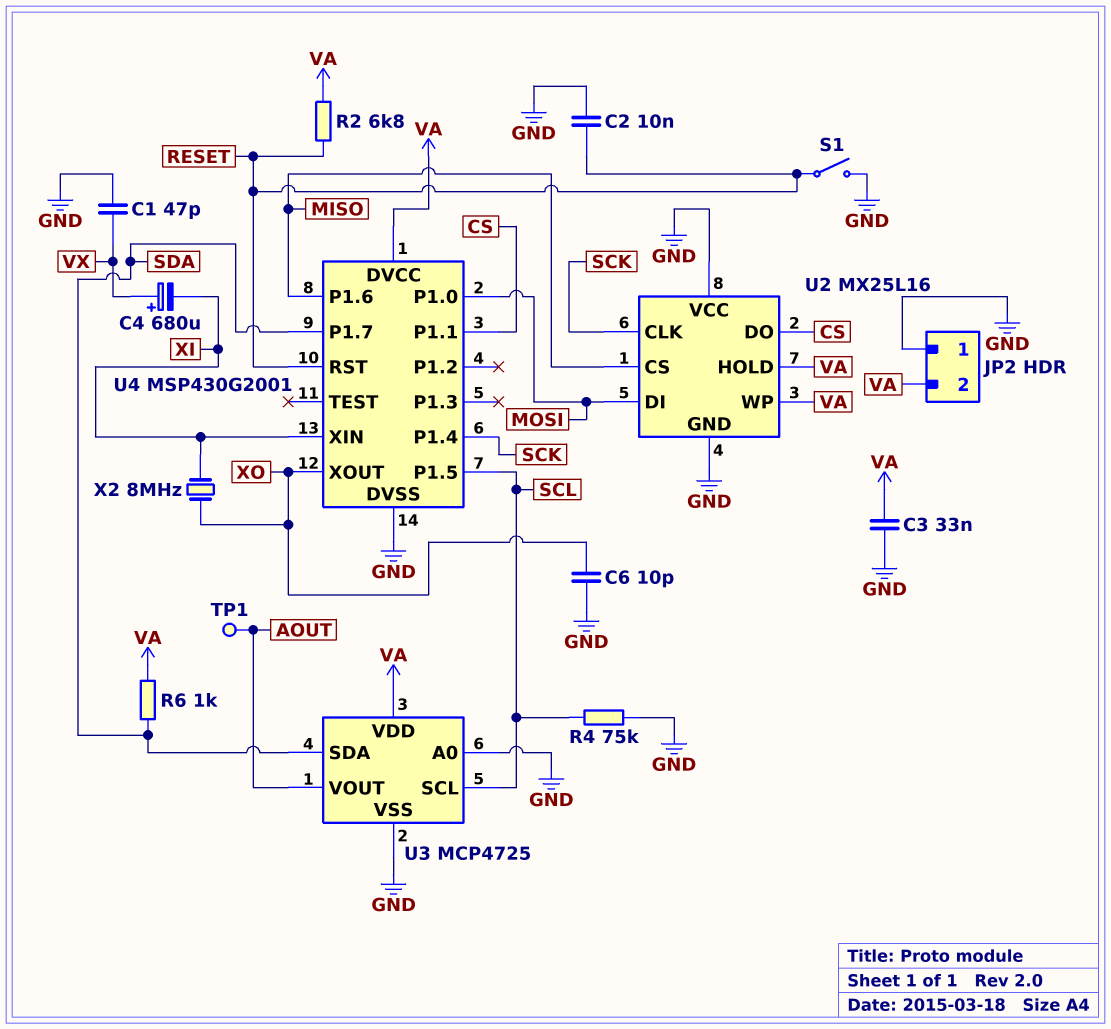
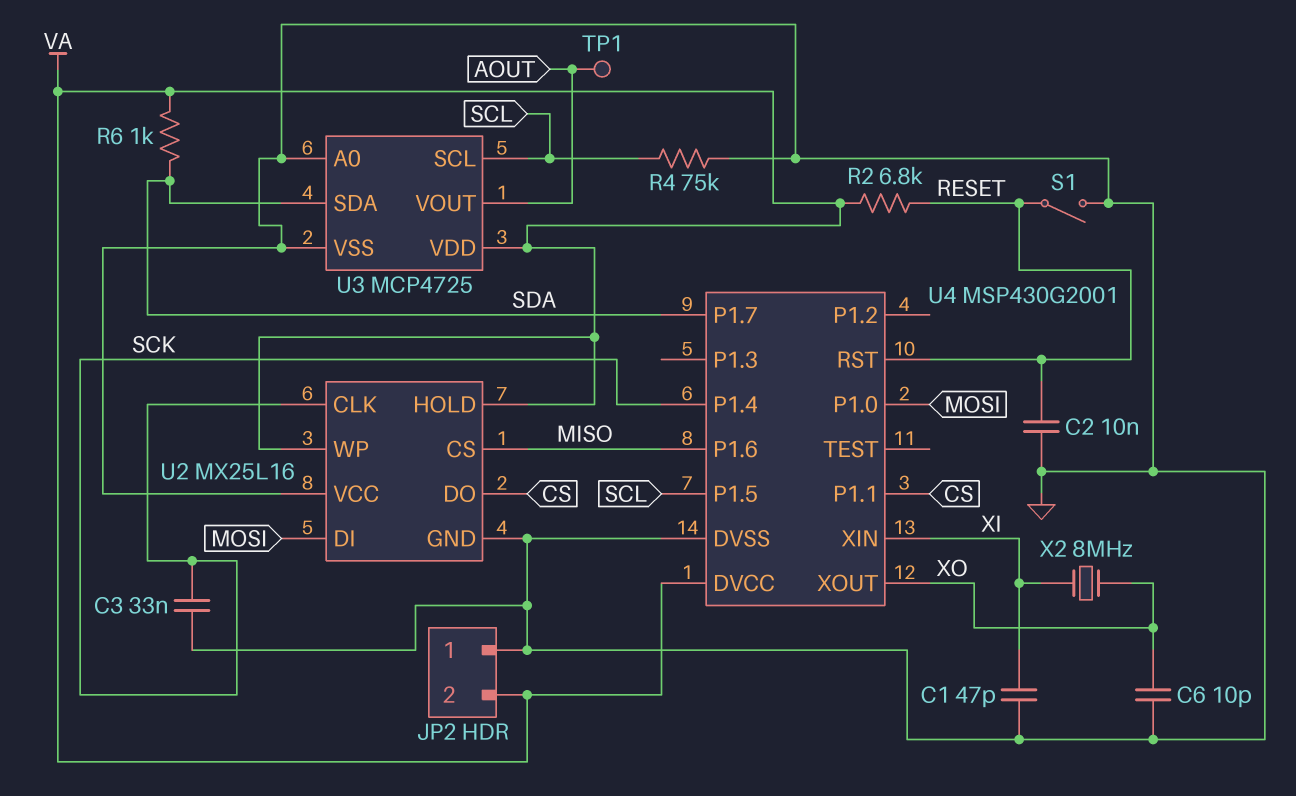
C1: 47pF (GND, VX) -> 47pF (GND, XI)
C3: 33nF (GND, VA) -> 33nF (GND, SCK)
C4: 680uF (plus VX, minus XI) -> none

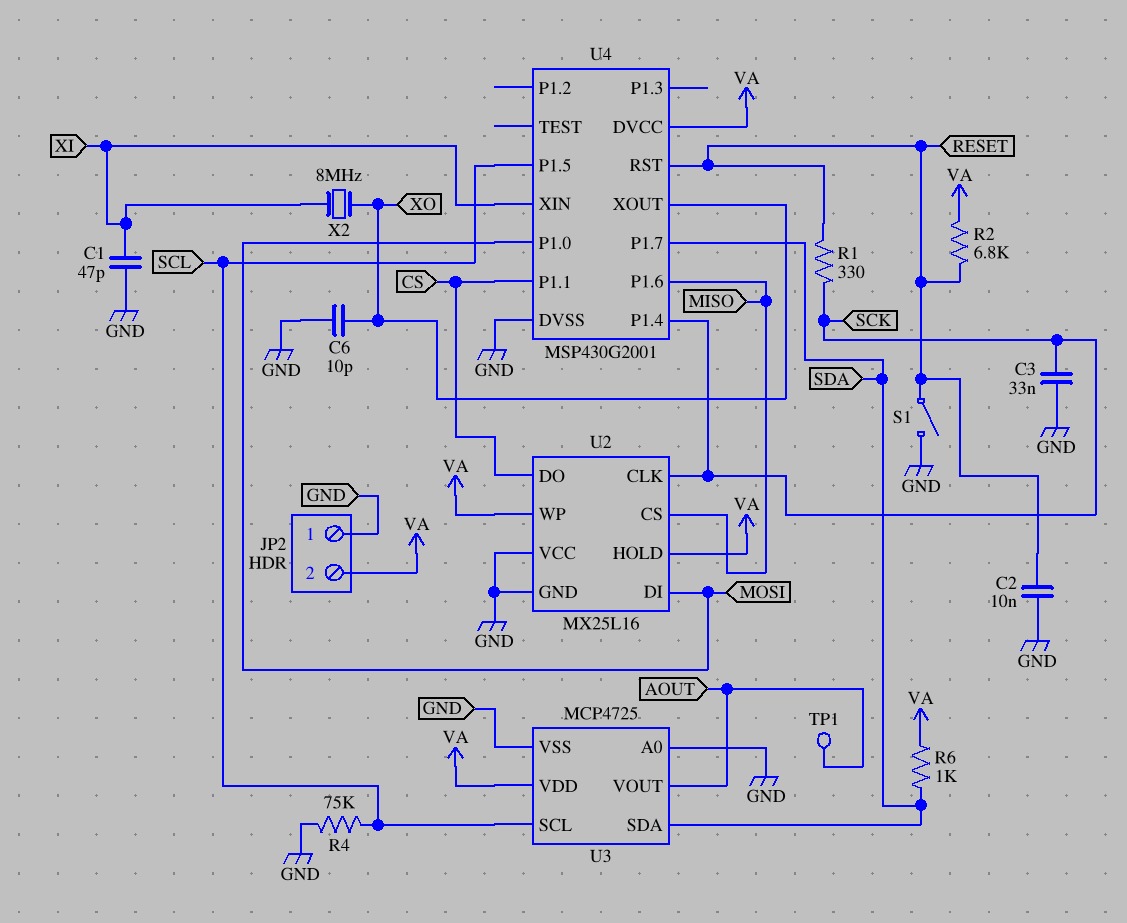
R1: none -> 330 (RESET, SCK)

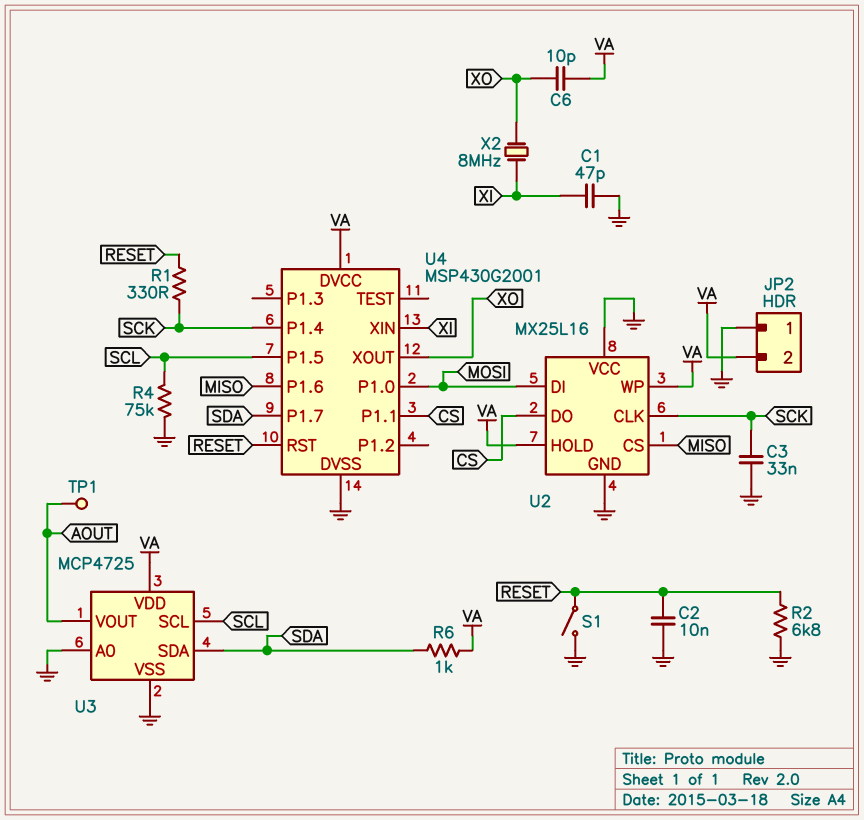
C6: 10pF (GND, XO) -> 10pF (VA, XO)
R2: 6.8k (RESET, VA) -> 6.8k (GND, RESET)

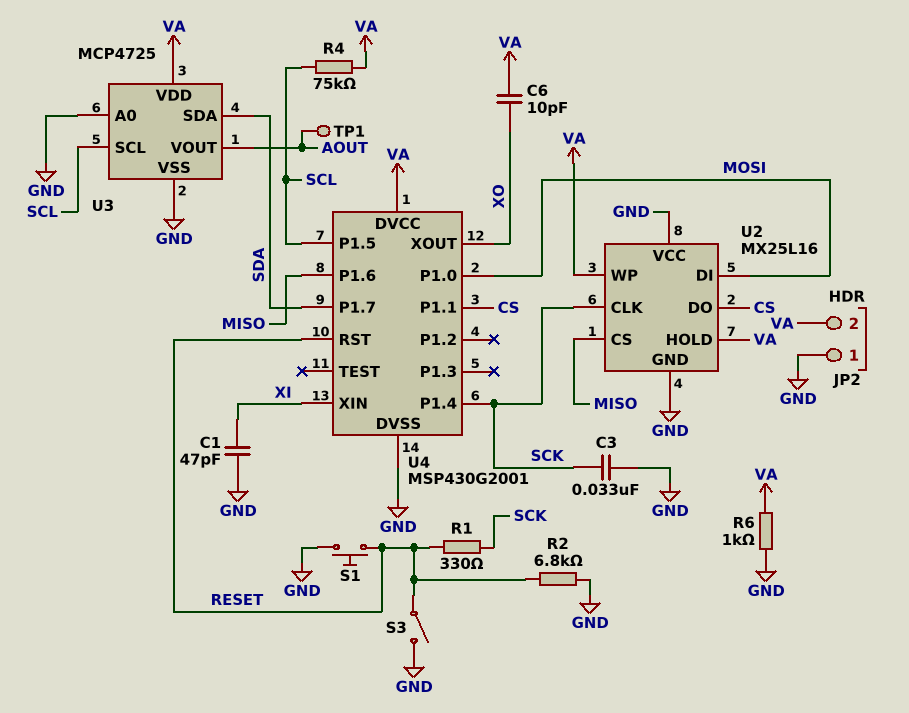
C2: 10nF (GND, RESET) -> none
R4: 75k (GND, SCL) -> 75k (SCL, VA)
R6: 1k (SDA, VA) -> 1k (GND, VA)
S1: switch (GND, RESET) -> button (GND, RESET)
S3: none -> switch (GND, RESET)
X2: 8MHz (XI, XO) -> none

